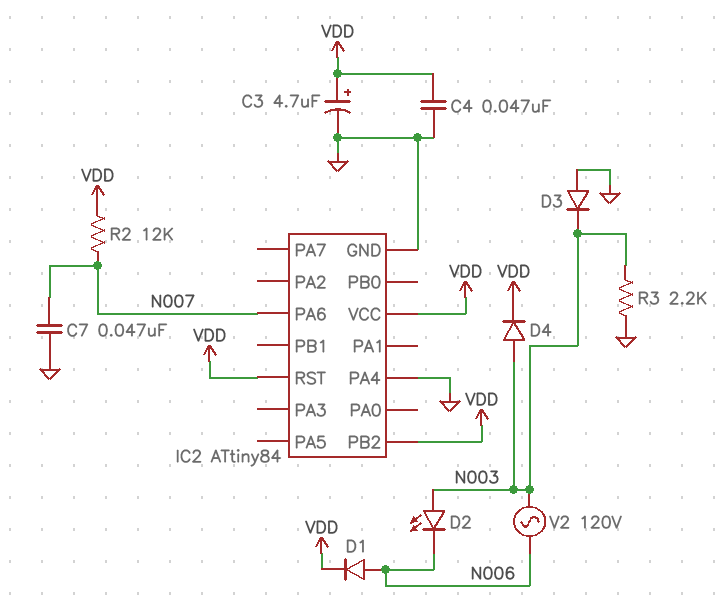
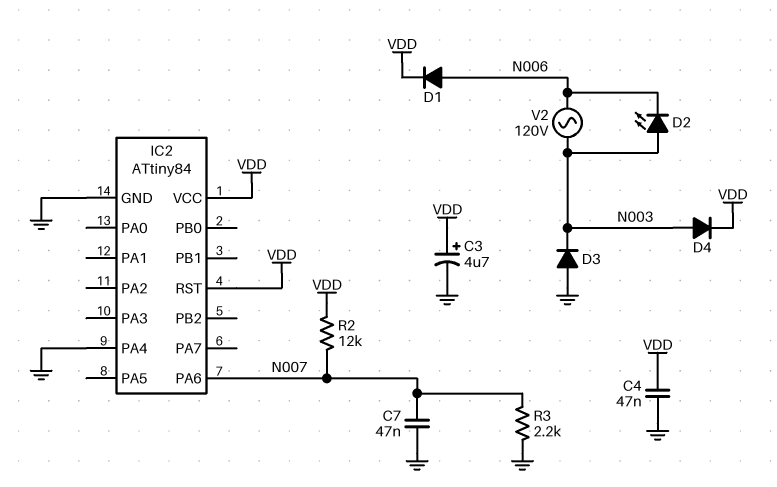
IC2 pin PB2: VDD -> none
R3: 2.2k (GND, N003) -> 2.2k (GND, N007)

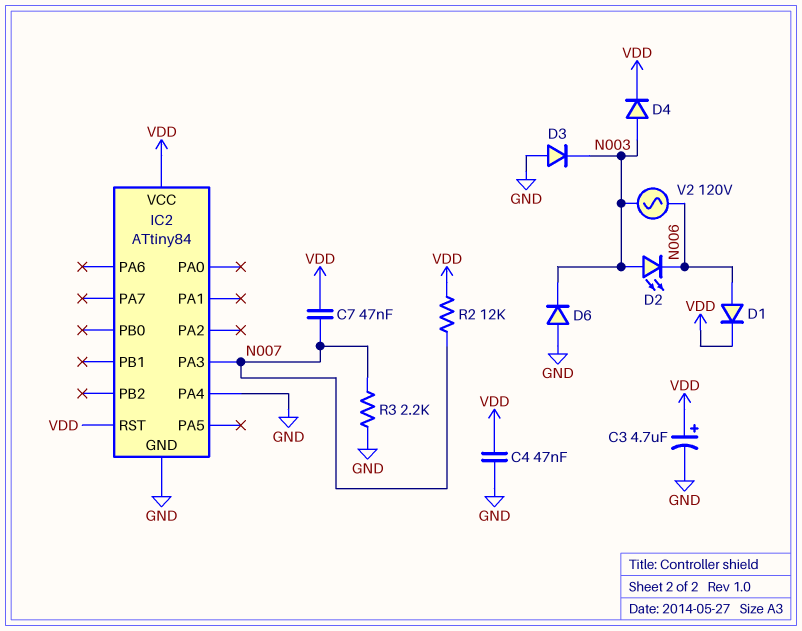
C7: 47nF (GND, N007) -> 47nF (N007, VDD)
D6: none -> diode (A GND, K N003)
IC2 pin PA3: none -> N007
IC2 pin PA6: N007 -> none

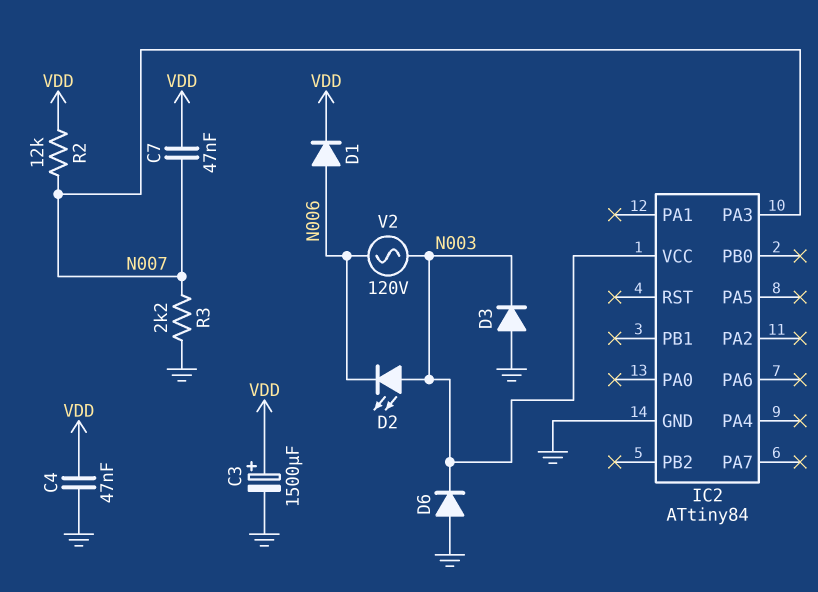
C3: 4.7uF (plus VDD, minus GND) -> 1500uF (plus VDD, minus GND)
D4: diode (A N003, K VDD) -> none
IC2 pin PA4: GND -> none
IC2 pin RST: VDD -> none
IC2 pin VCC: VDD -> N003

